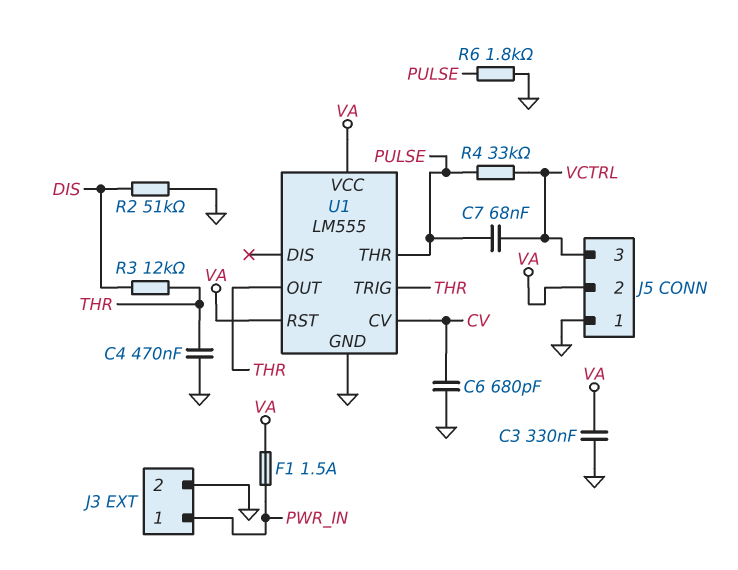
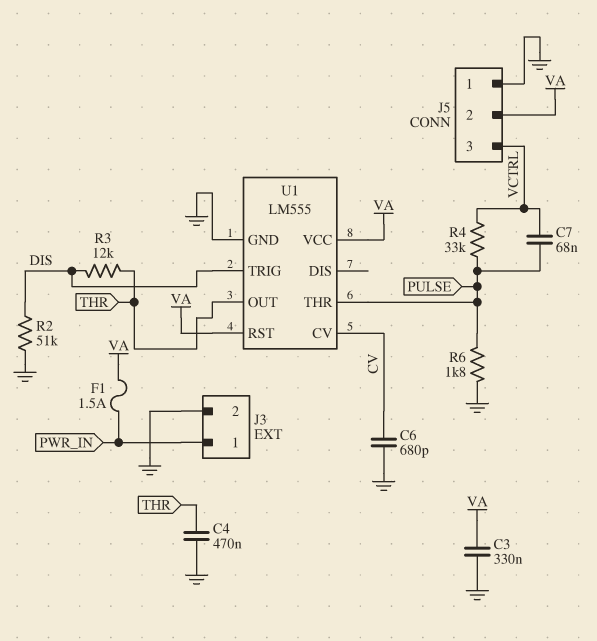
U1 pin TRIG: THR -> DIS

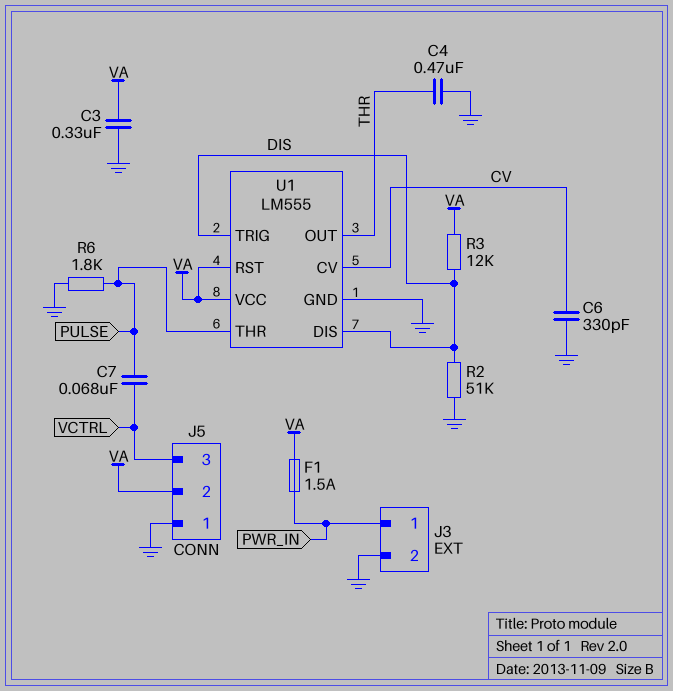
C6: 680pF (CV, GND) -> 330pF (CV, GND)
R3: 12k (DIS, THR) -> 12k (DIS, VA)
R4: 33k (PULSE, VCTRL) -> none
U1 pin DIS: none -> DIS

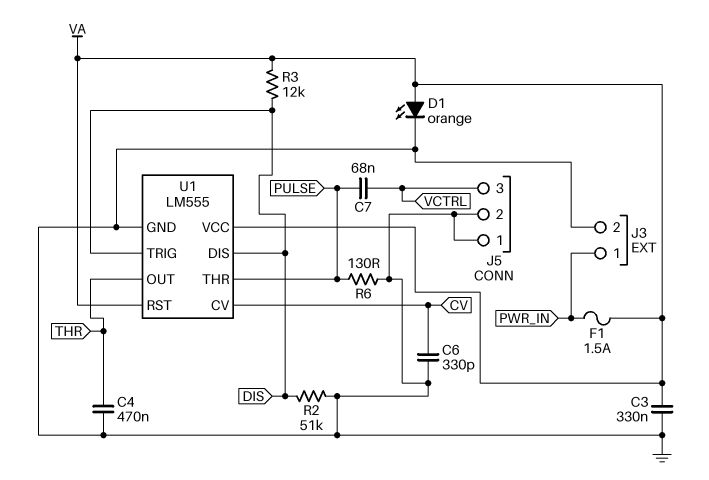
D1: none -> LED orange (A VA, K GND)
J5 pin 2: VA -> GND
R6: 1.8k (GND, PULSE) -> 130 (GND, PULSE)

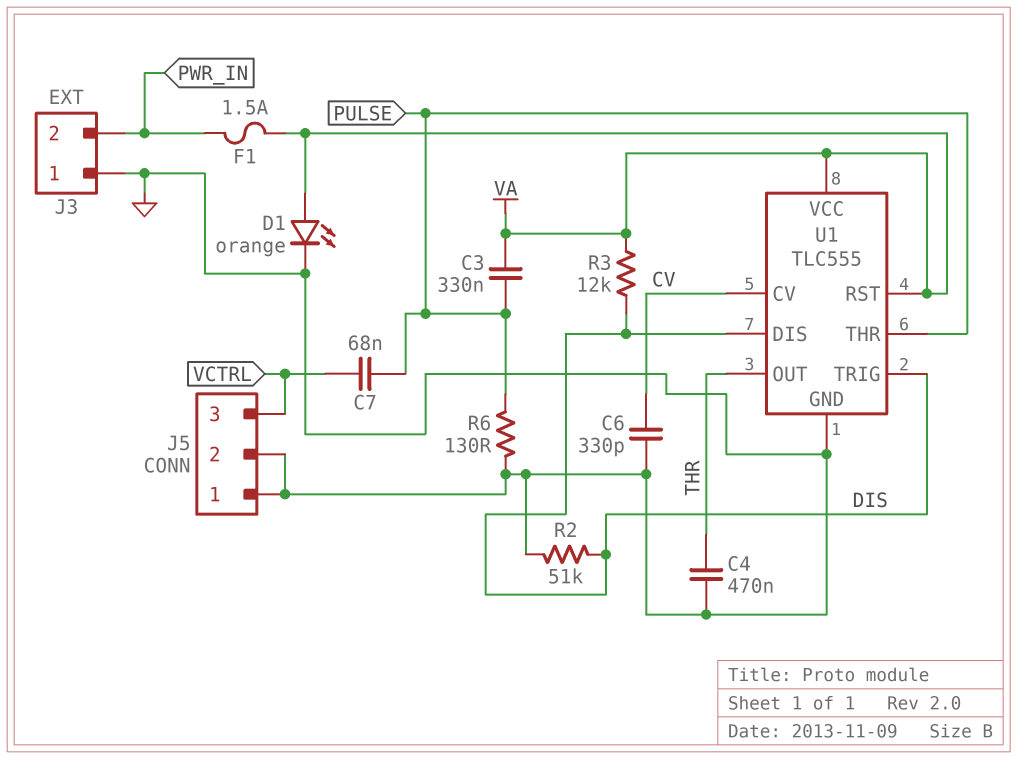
C3: 330nF (GND, VA) -> 330nF (PULSE, VA)
J3 pin 1: PWR_IN -> GND
J3 pin 2: GND -> PWR_IN
U1: LM555 -> TLC555

